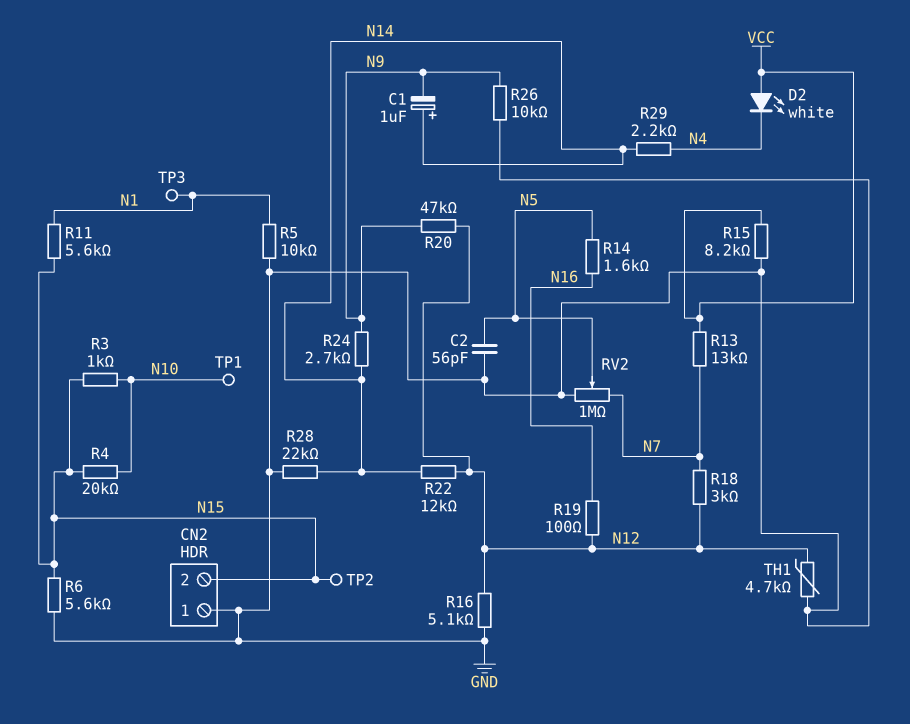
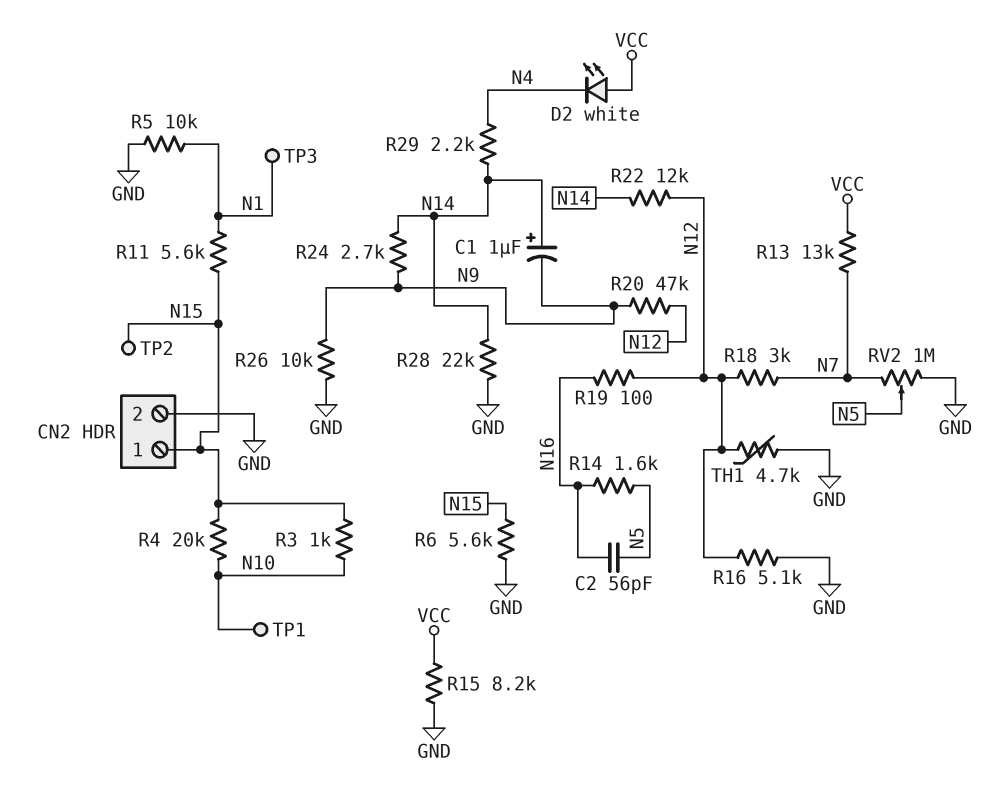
C2: 56pF (GND, N5) -> 56pF (N5, N16)
CN2 pin 1: GND -> N15
CN2 pin 2: N15 -> GND

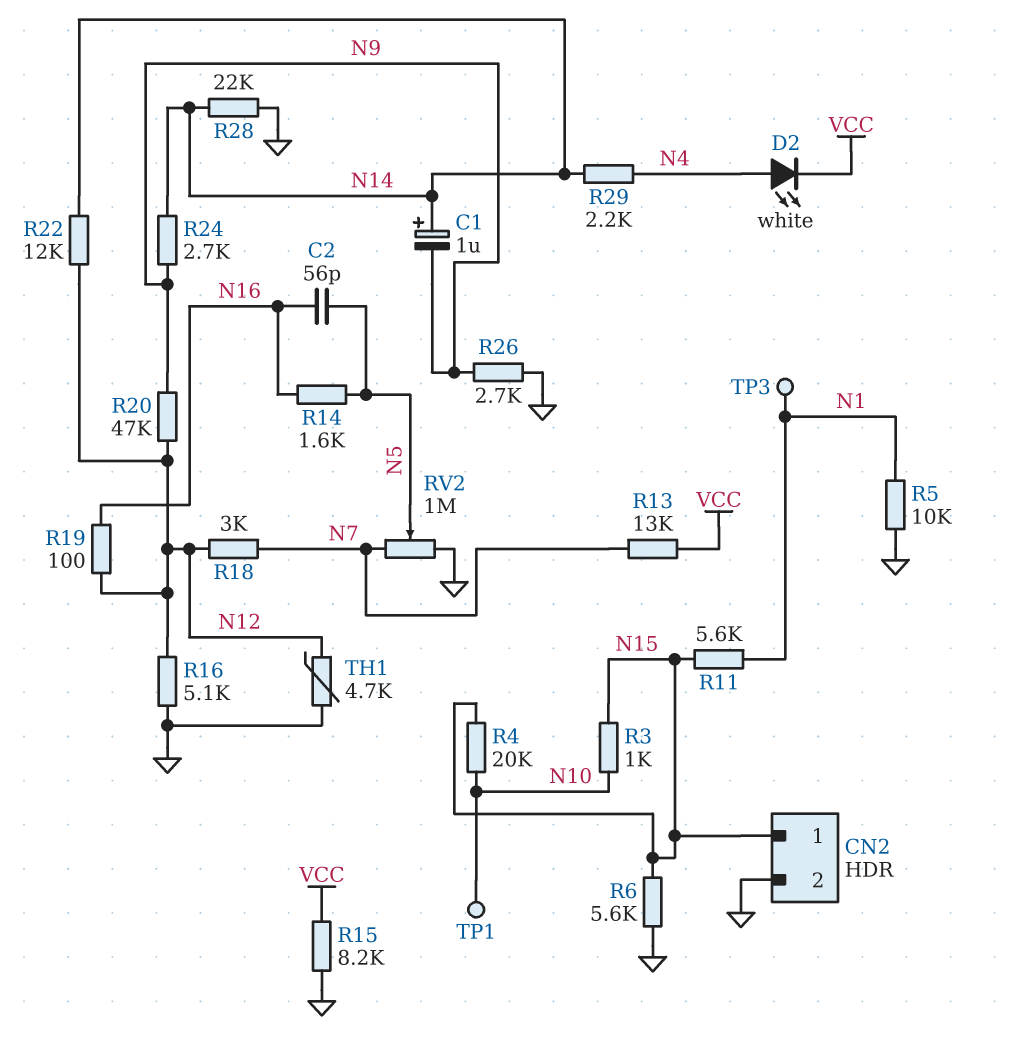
D2: LED white (A VCC, K N4) -> LED white (A N4, K VCC)
R26: 10k (GND, N9) -> 2.7k (GND, N9)
TP2: test point (N15) -> none

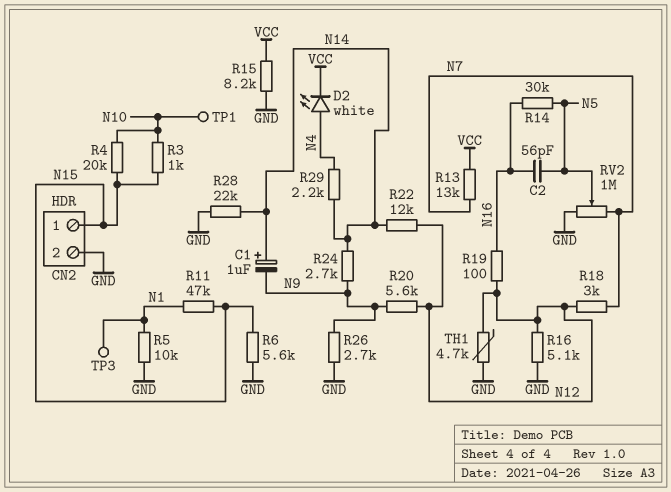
R11: 5.6k (N1, N15) -> 47k (N1, N15)
R14: 1.6k (N5, N16) -> 30k (N5, N16)
R20: 47k (N9, N12) -> 5.6k (N9, N12)

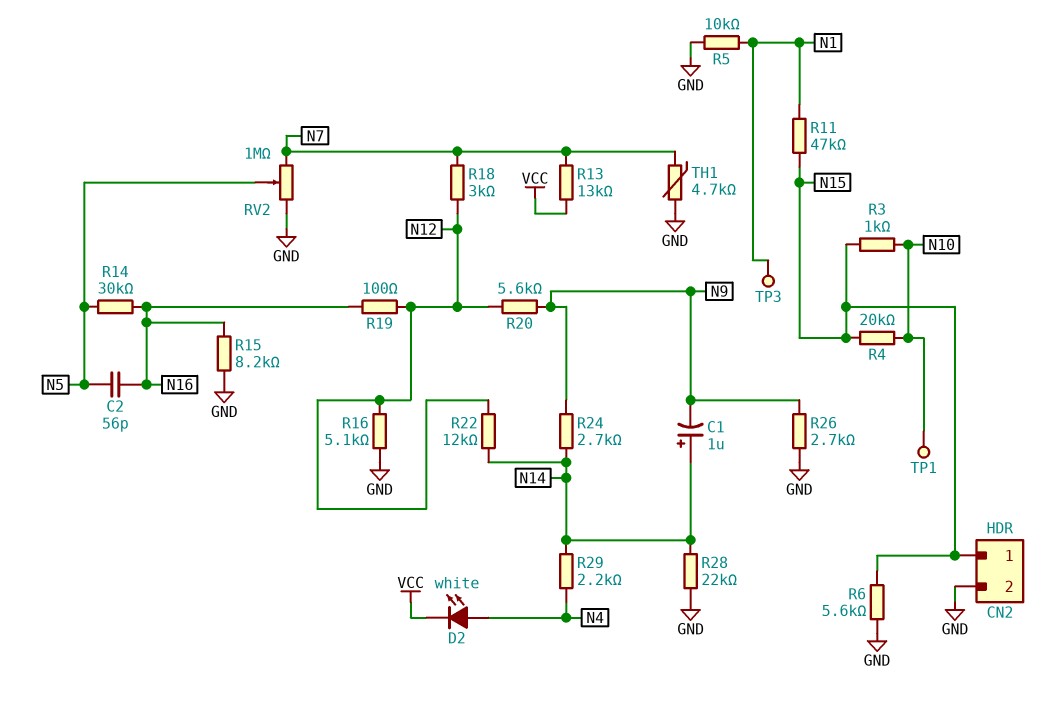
R15: 8.2k (GND, VCC) -> 8.2k (GND, N16)
TH1: 4.7k (GND, N12) -> 4.7k (GND, N7)

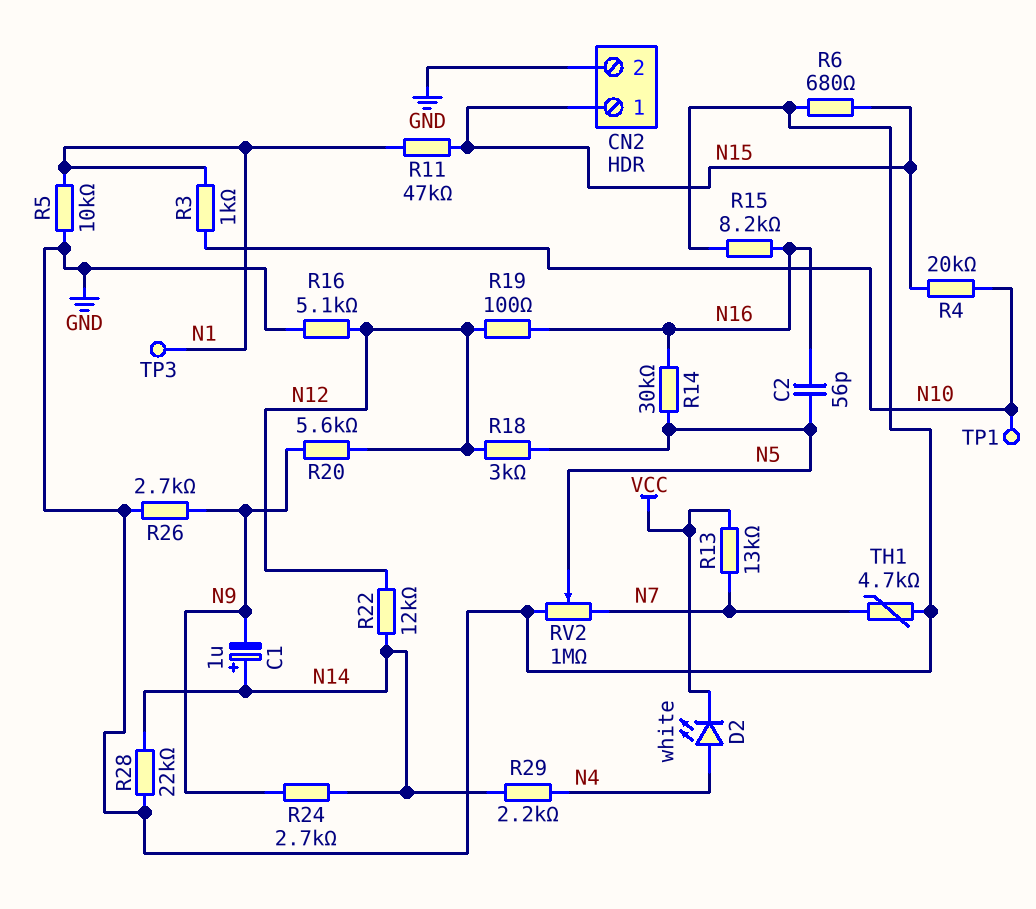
R3: 1k (N10, N15) -> 1k (N1, N10)
R6: 5.6k (GND, N15) -> 680 (GND, N15)
R18: 3k (N7, N12) -> 3k (N5, N12)

